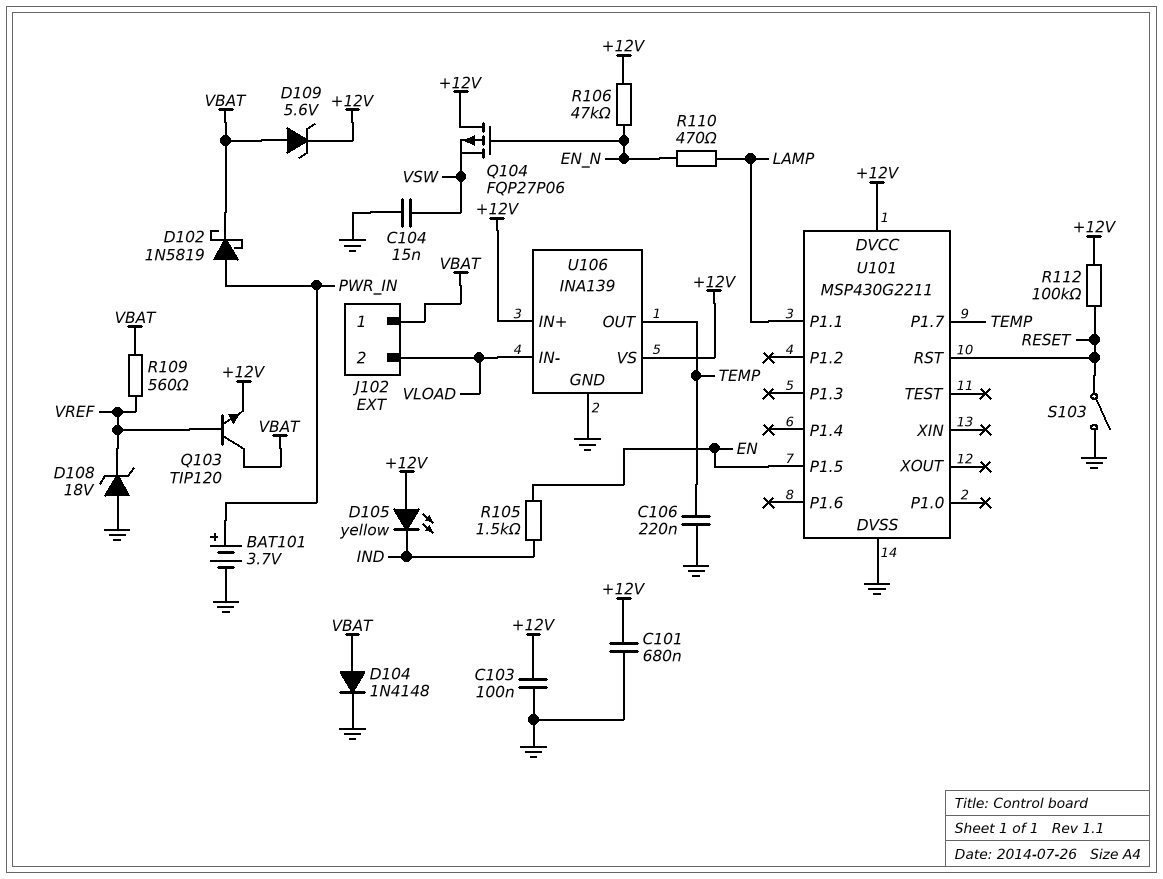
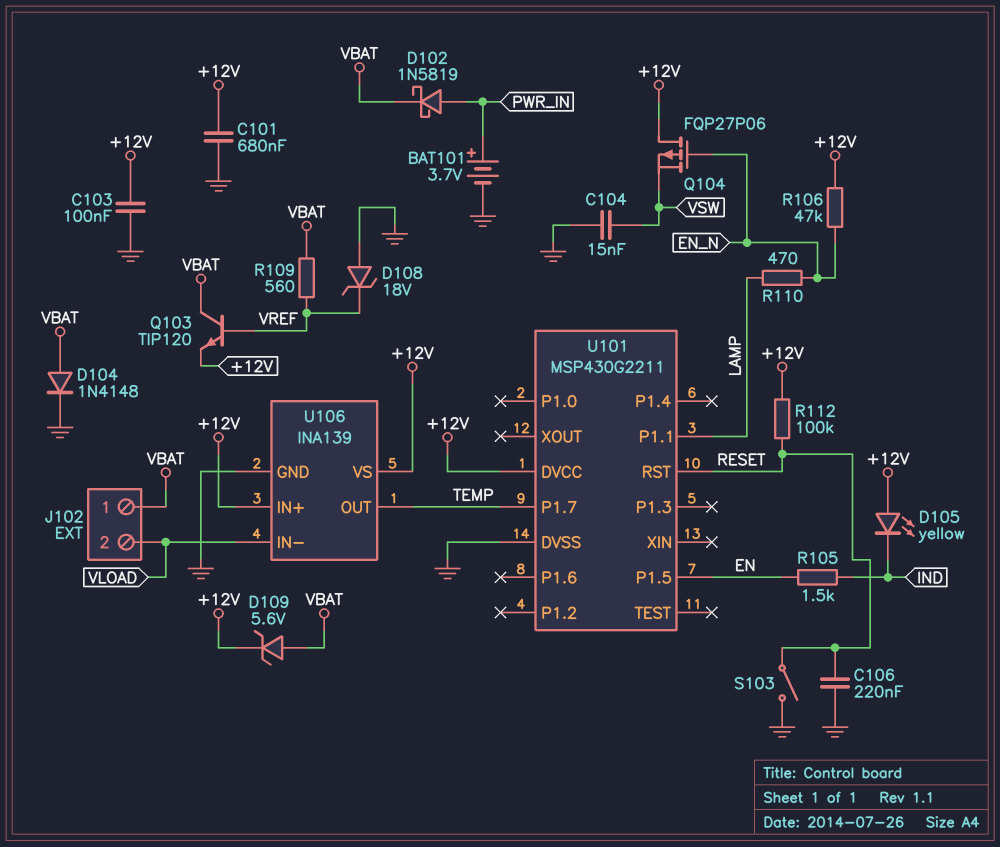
C106: 220nF (GND, TEMP) -> 220nF (GND, RESET)

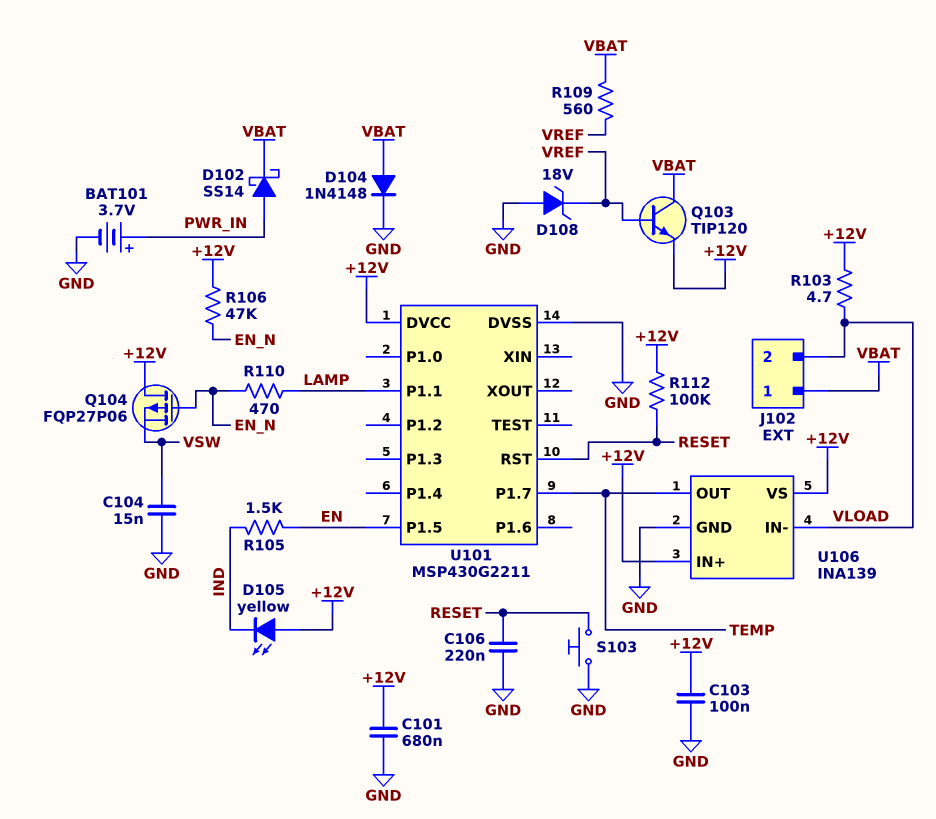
D102: schottky 1N5819 (A PWR_IN, K VBAT) -> schottky SS14 (A PWR_IN, K VBAT)
D109: zener 5.6V (A VBAT, K +12V) -> none
R103: none -> 4.7 (+12V, VLOAD)
S103: switch (GND, RESET) -> button (GND, RESET)

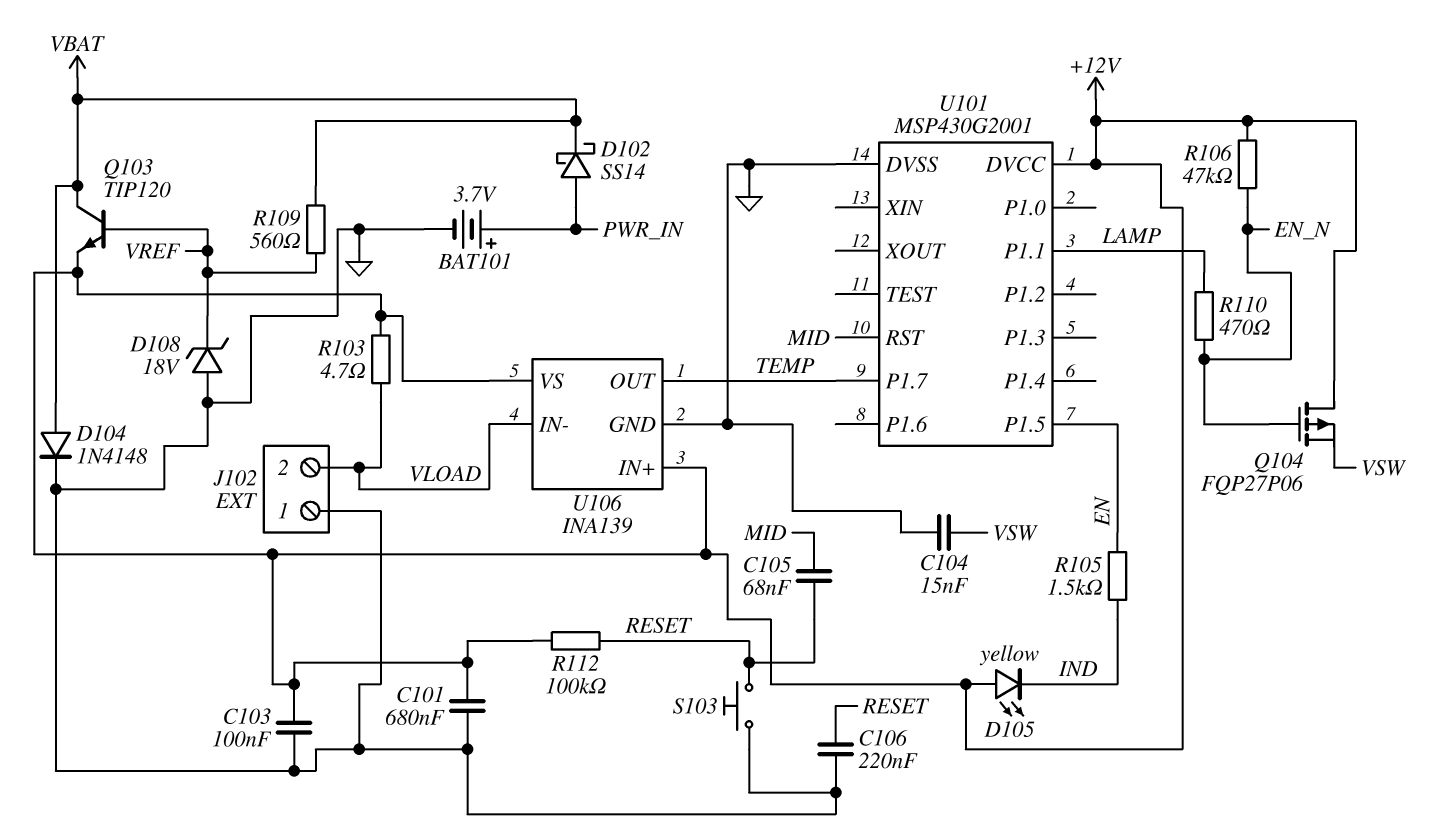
C105: none -> 68nF (MID, RESET)
J102 pin 1: VBAT -> GND
U101: MSP430G2211 -> MSP430G2001
U101 pin RST: RESET -> MID

